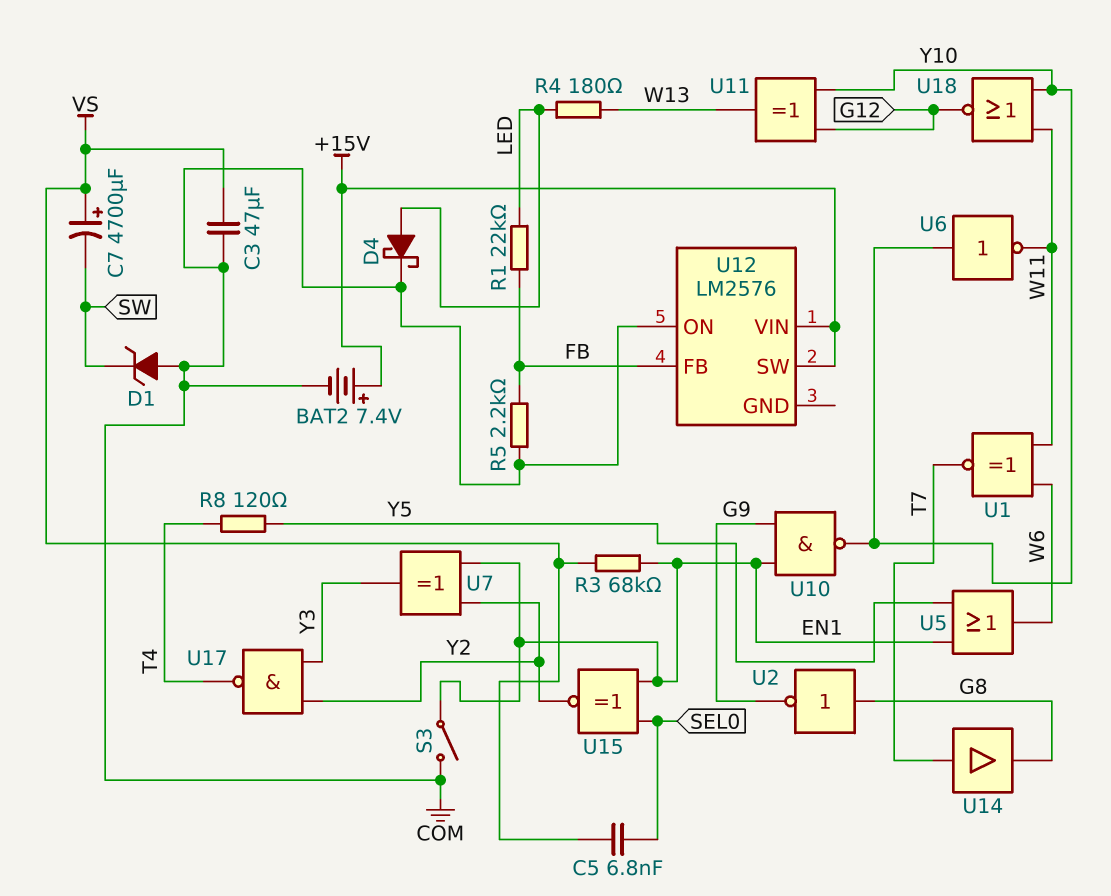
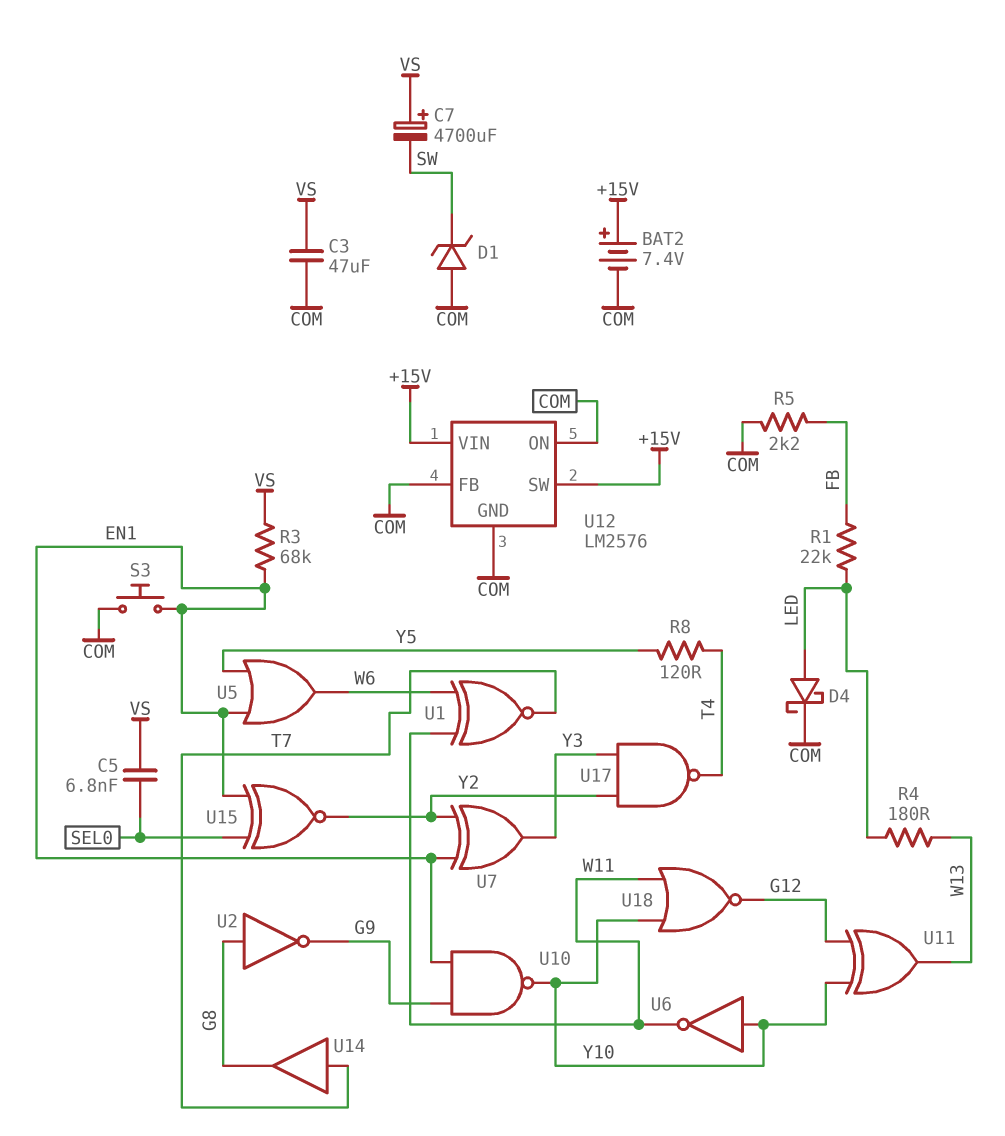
S3: switch (COM, EN1) -> button (COM, EN1)
U12 pin FB: FB -> COM
U12 pin GND: none -> COM

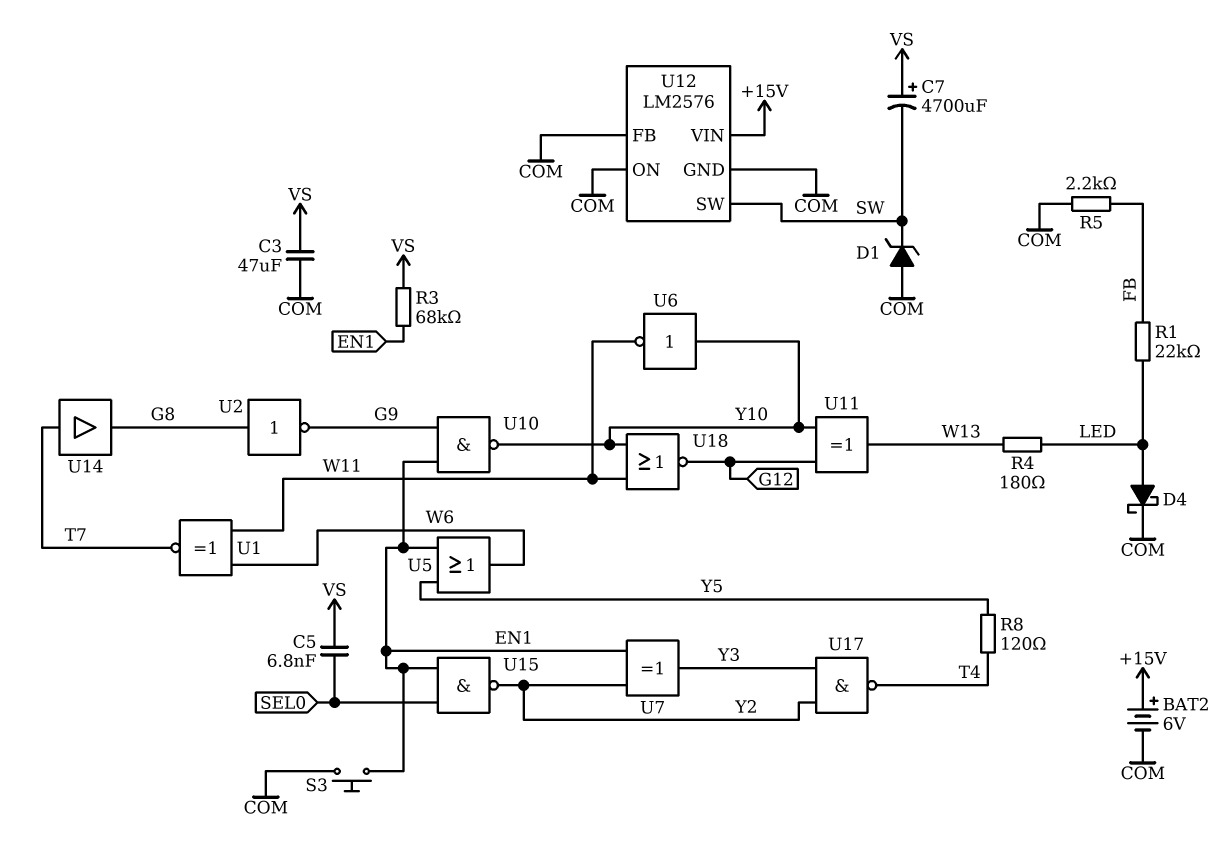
BAT2: 7.4V (plus +15V, minus COM) -> 6V (plus +15V, minus COM)
U12 pin SW: +15V -> SW
U15: XNOR (in EN1, in SEL0, out Y2) -> NAND (in EN1, in SEL0, out Y2)

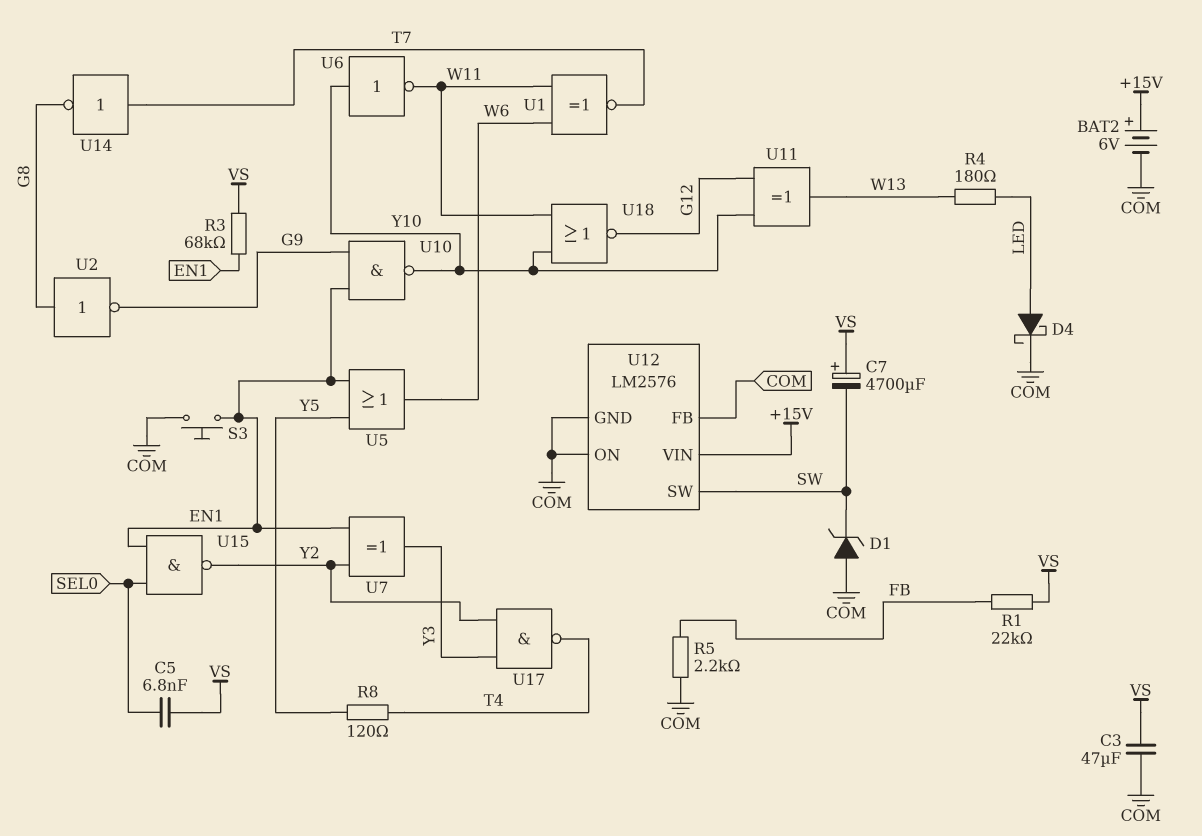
R1: 22k (FB, LED) -> 22k (FB, VS)
U14: buffer (in T7, out G8) -> NOT (in T7, out G8)

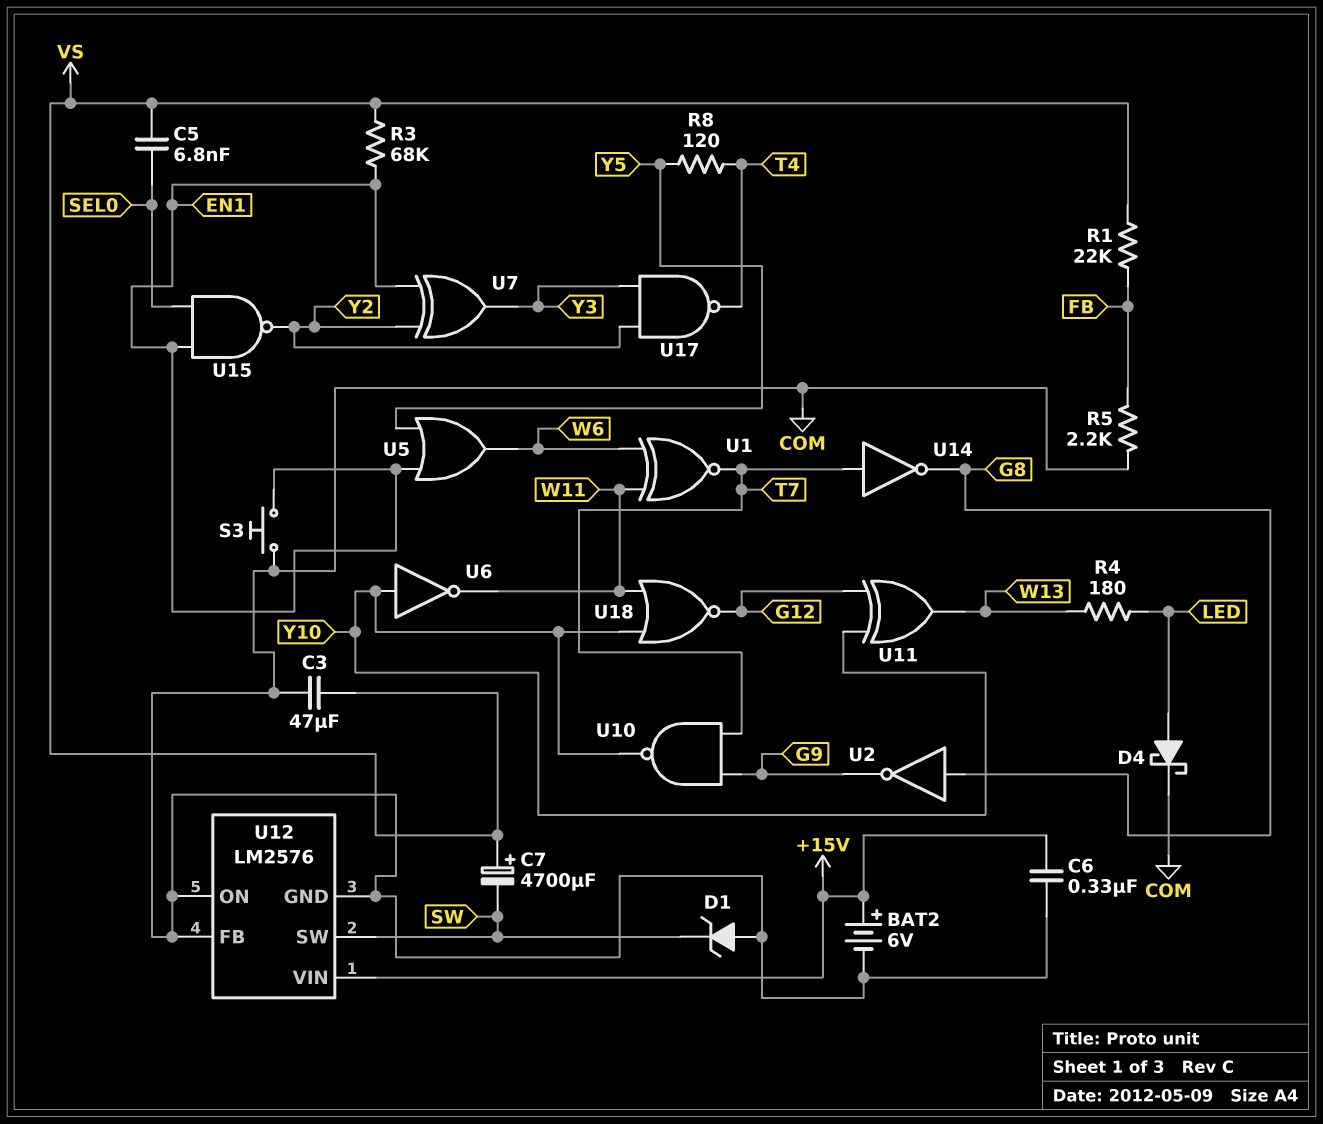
C6: none -> 330nF (+15V, COM)
U10: NAND (in EN1, in G9, out Y10) -> NAND (in G9, in T7, out Y10)

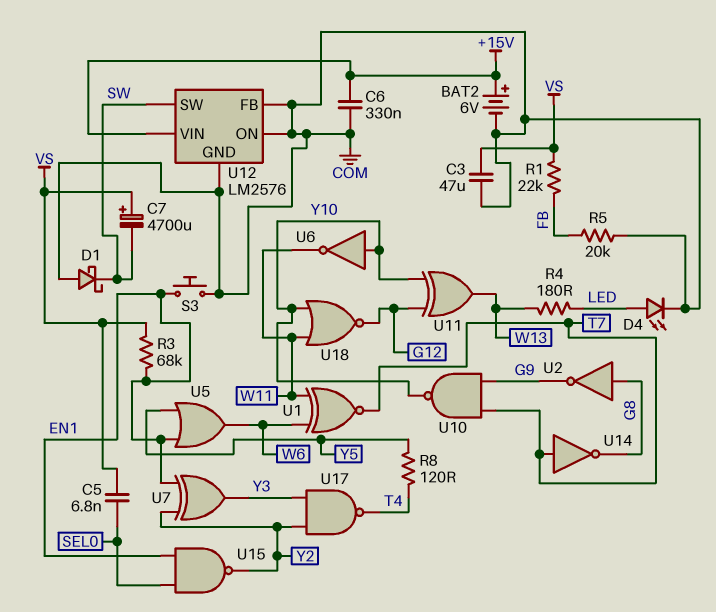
D1: zener (A COM, K SW) -> schottky (A COM, K SW)
D4: schottky (A LED, K COM) -> LED (A LED, K COM)
R5: 2.2k (COM, FB) -> 20k (COM, FB)

